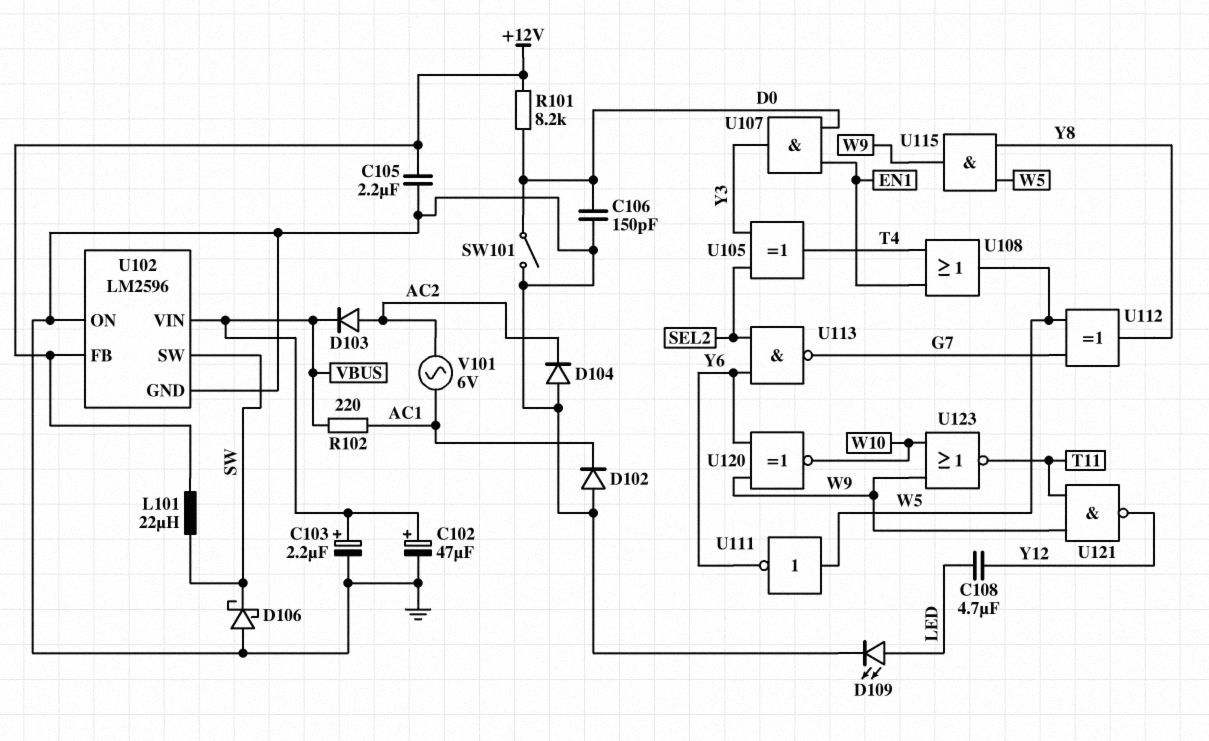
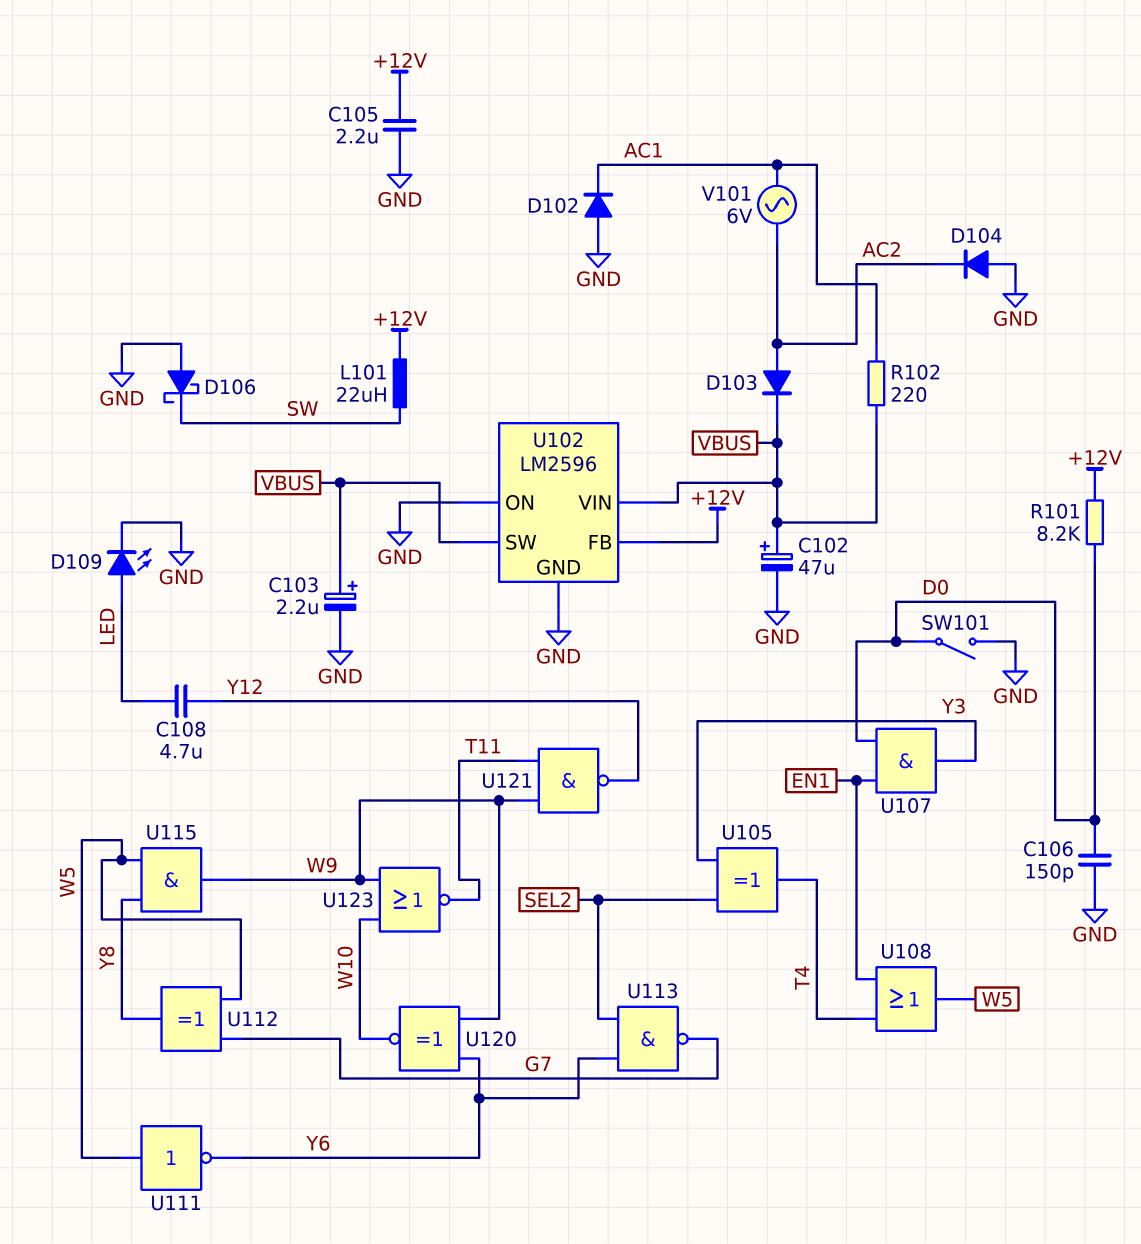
U102 pin SW: SW -> VBUS

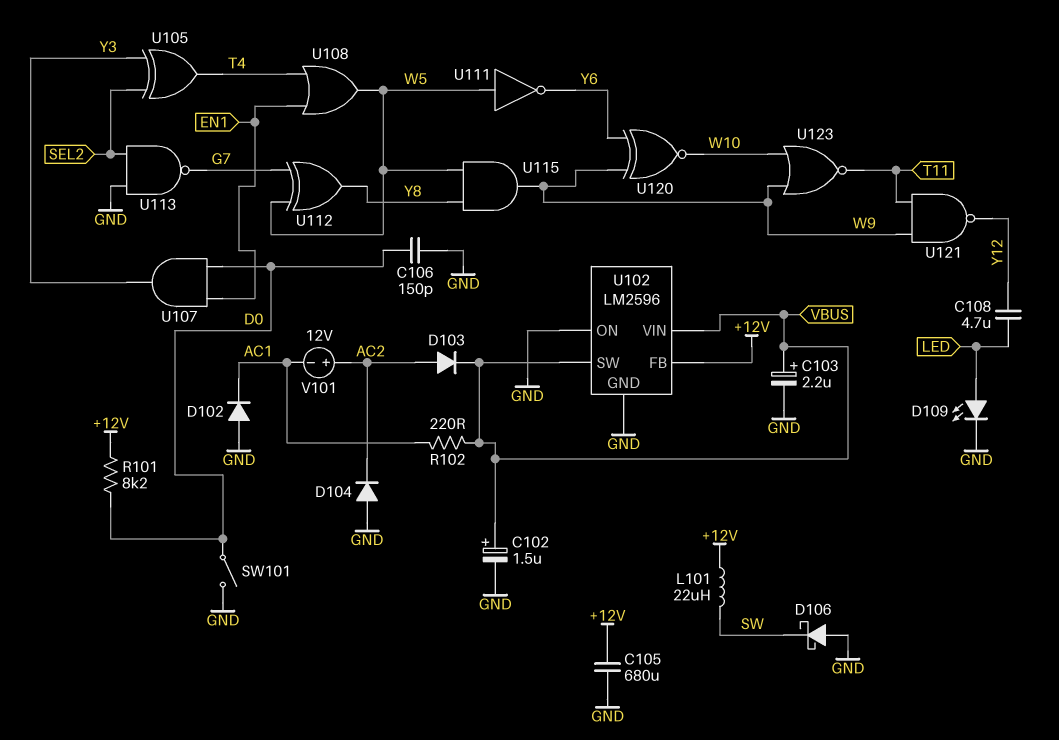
C102: 47uF (plus VBUS, minus GND) -> 1.5uF (plus VBUS, minus GND)
C105: 2.2uF (+12V, GND) -> 680uF (+12V, GND)
U113: NAND (in SEL2, in Y6, out G7) -> NAND (in GND, in SEL2, out G7)
V101: AC 6V (AC1, AC2) -> 12V (plus AC2, minus AC1)

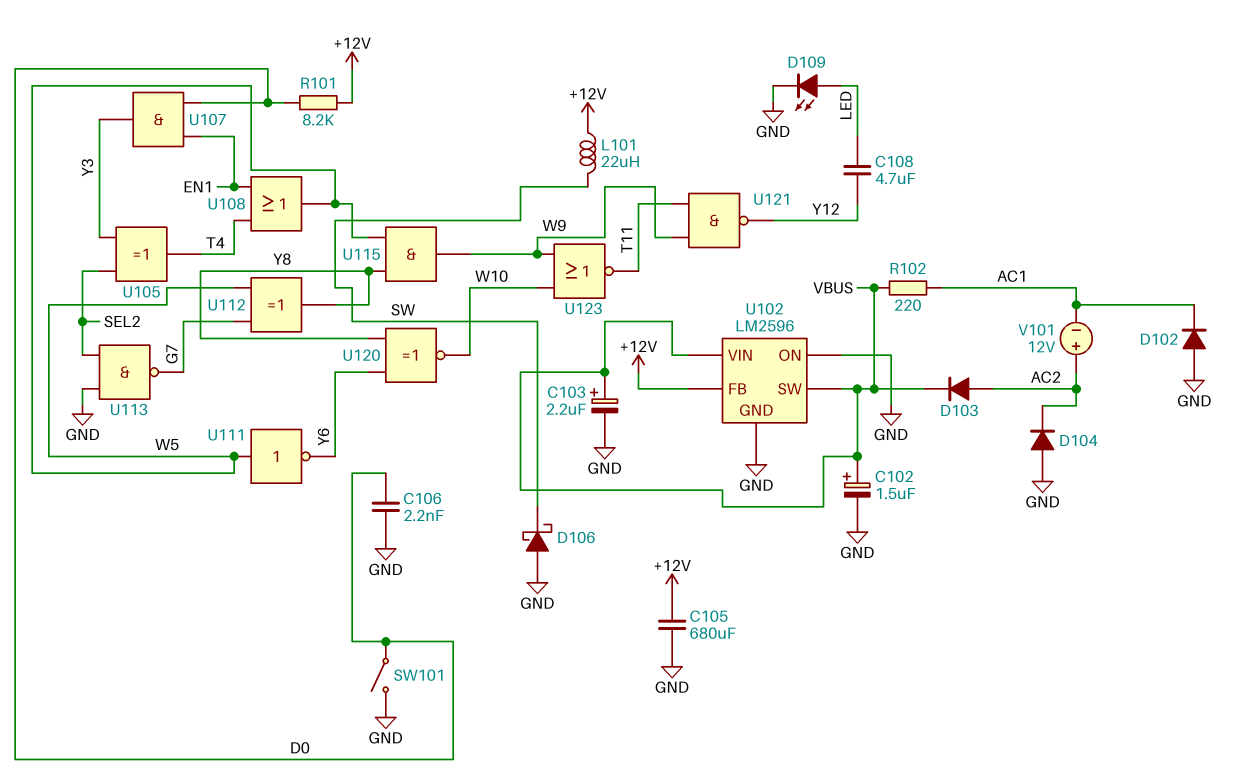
C106: 150pF (D0, GND) -> 2.2nF (D0, GND)
U120: XNOR (in W9, in Y6, out W10) -> XNOR (in Y6, in Y8, out W10)

